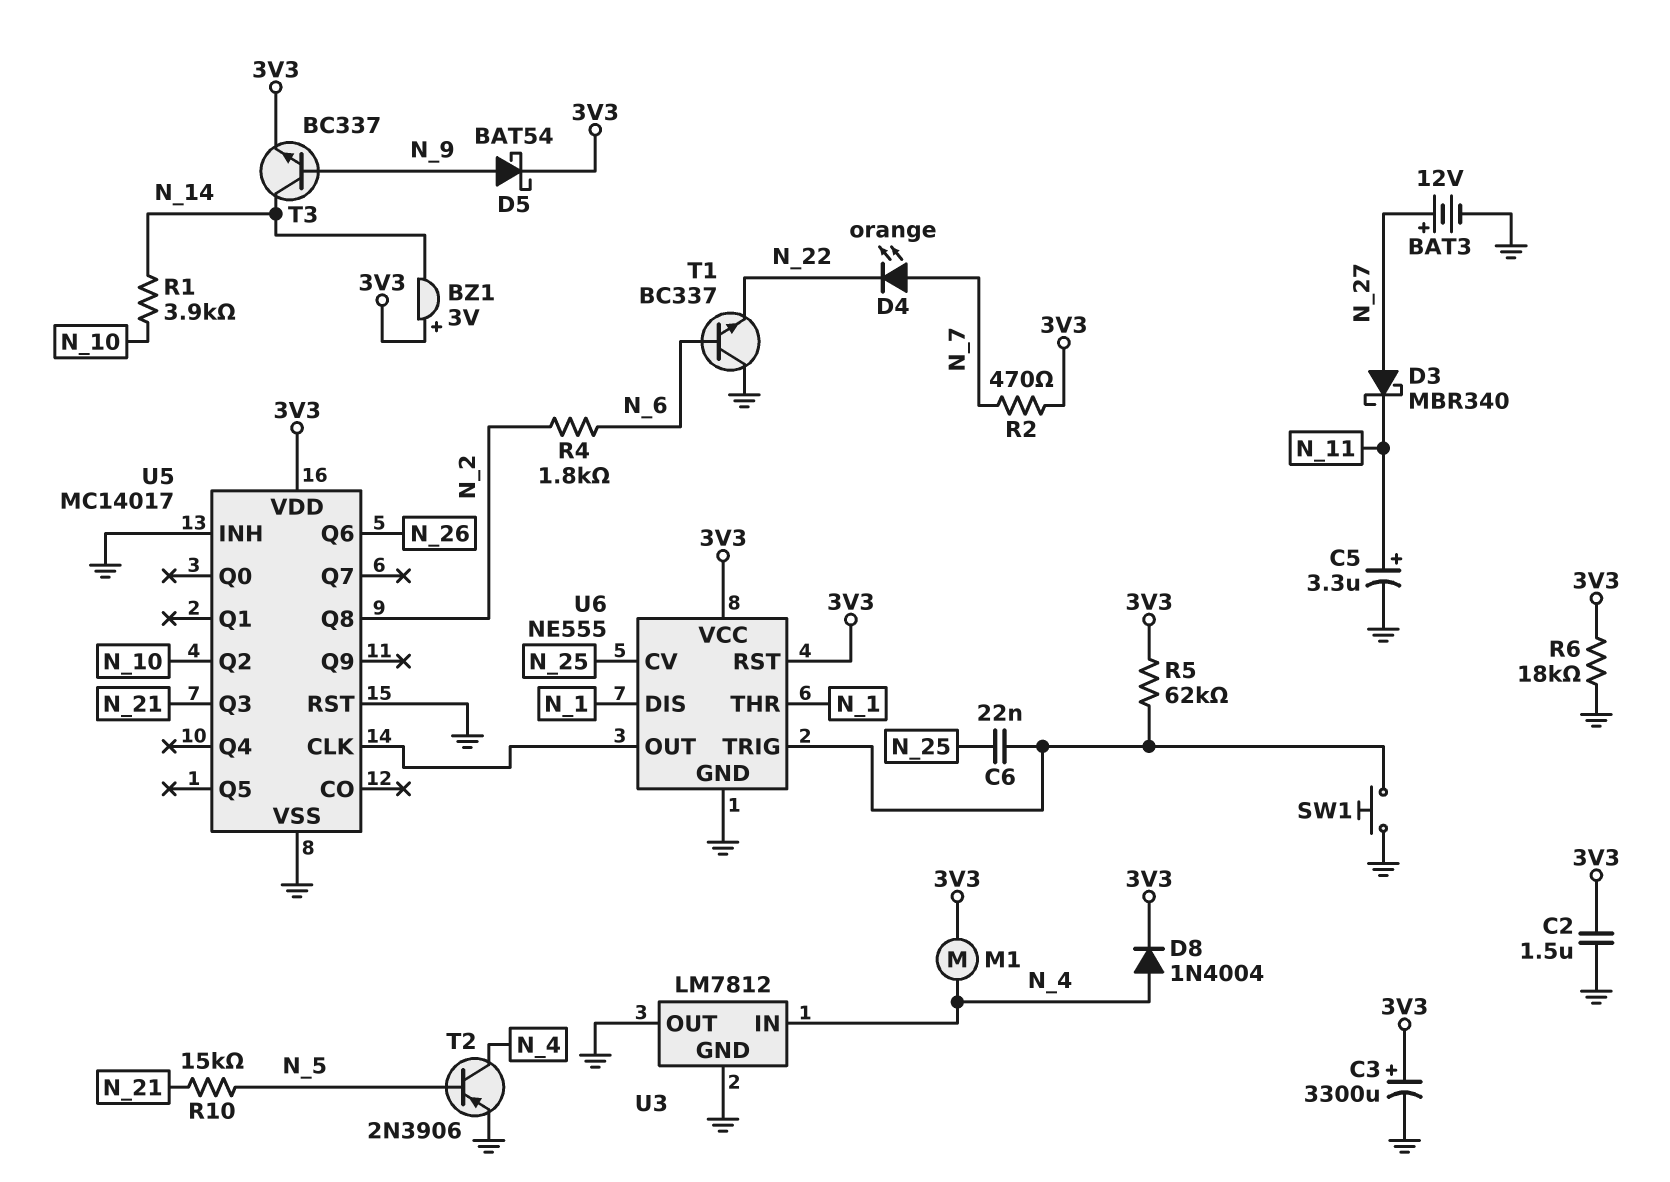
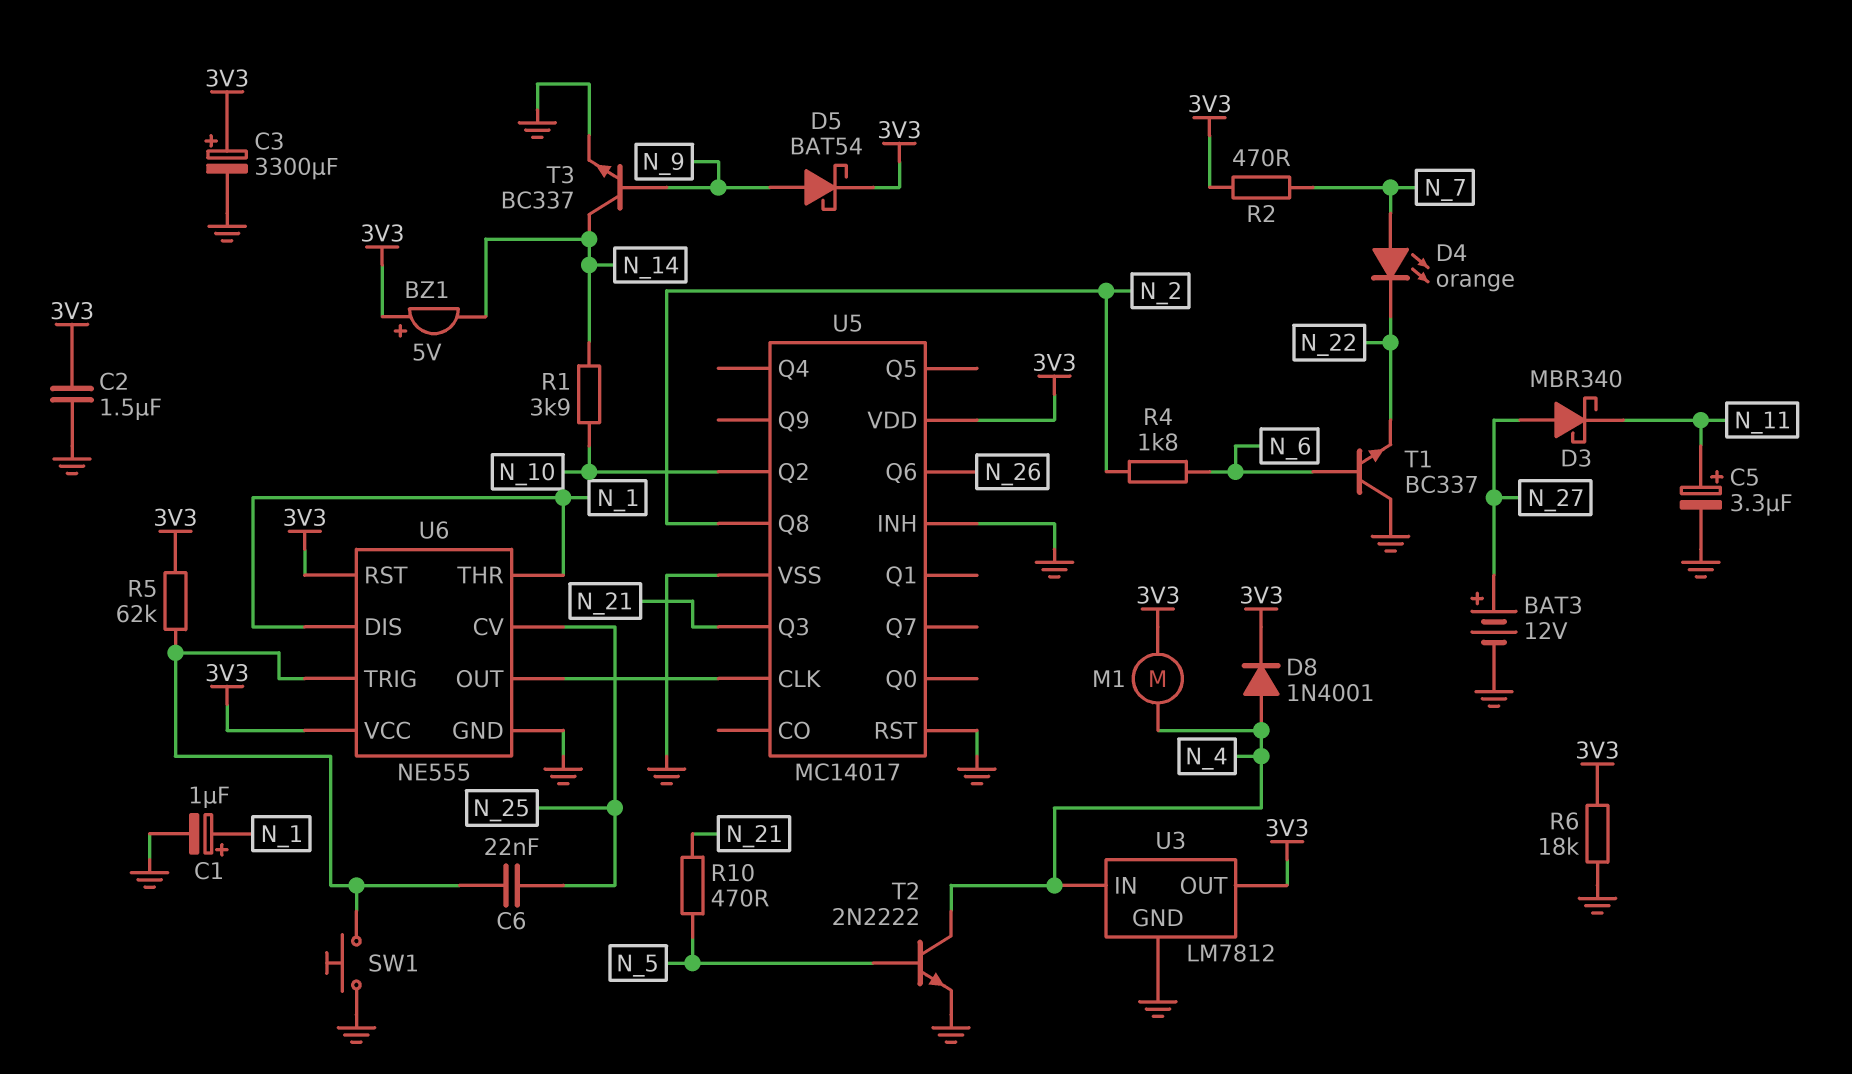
BZ1: buzzer 3V (plus 3V3, minus N_14) -> buzzer 5V (plus 3V3, minus N_14)
C1: none -> 1uF (plus N_1, minus GND)
D8: diode 1N4004 (A N_4, K 3V3) -> diode 1N4001 (A N_4, K 3V3)
R10: 15k (N_5, N_21) -> 470 (N_5, N_21)
T2: PNP 2N3906 (B N_5, C N_4, E GND) -> NPN 2N2222 (B N_5, C N_4, E GND)
T3: NPN BC337 (B N_9, C N_14, E 3V3) -> NPN BC337 (B N_9, C N_14, E GND)
U3 pin OUT: GND -> 3V3

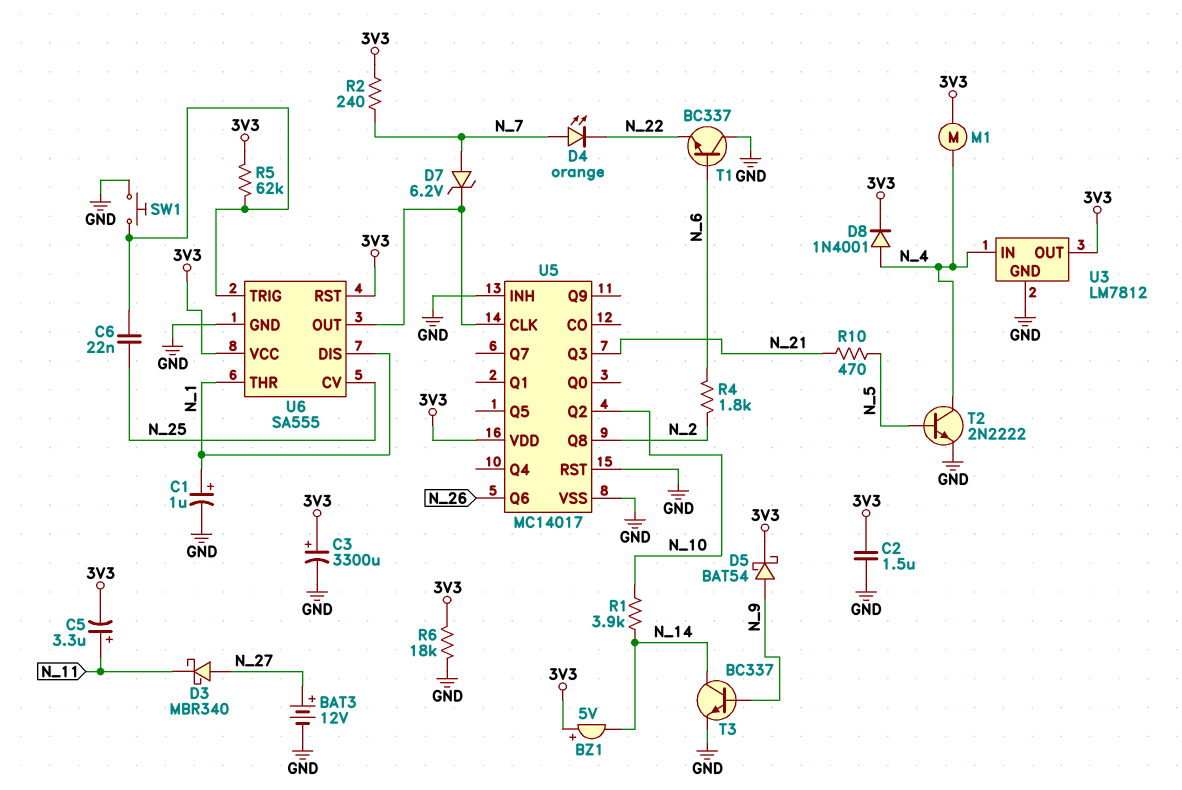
C5: 3.3uF (plus N_11, minus GND) -> 3.3uF (plus N_11, minus 3V3)
D7: none -> zener 6.2V (A N_7, K U5/CLK)
R2: 470 (3V3, N_7) -> 240 (3V3, N_7)
U6: NE555 -> SA555

